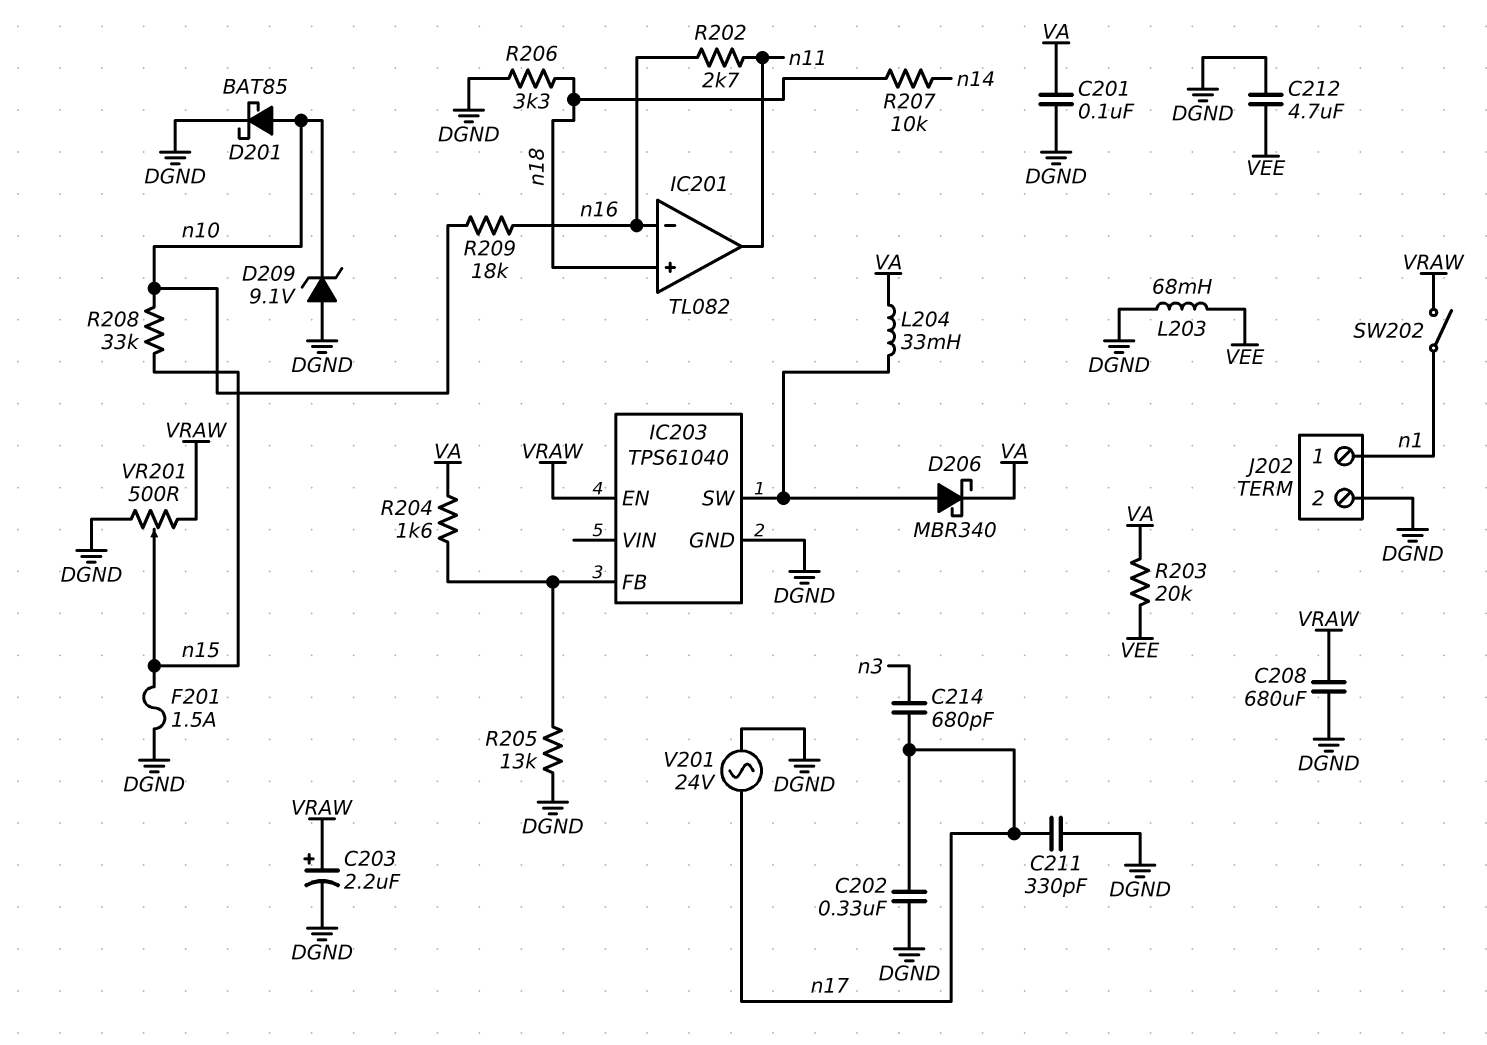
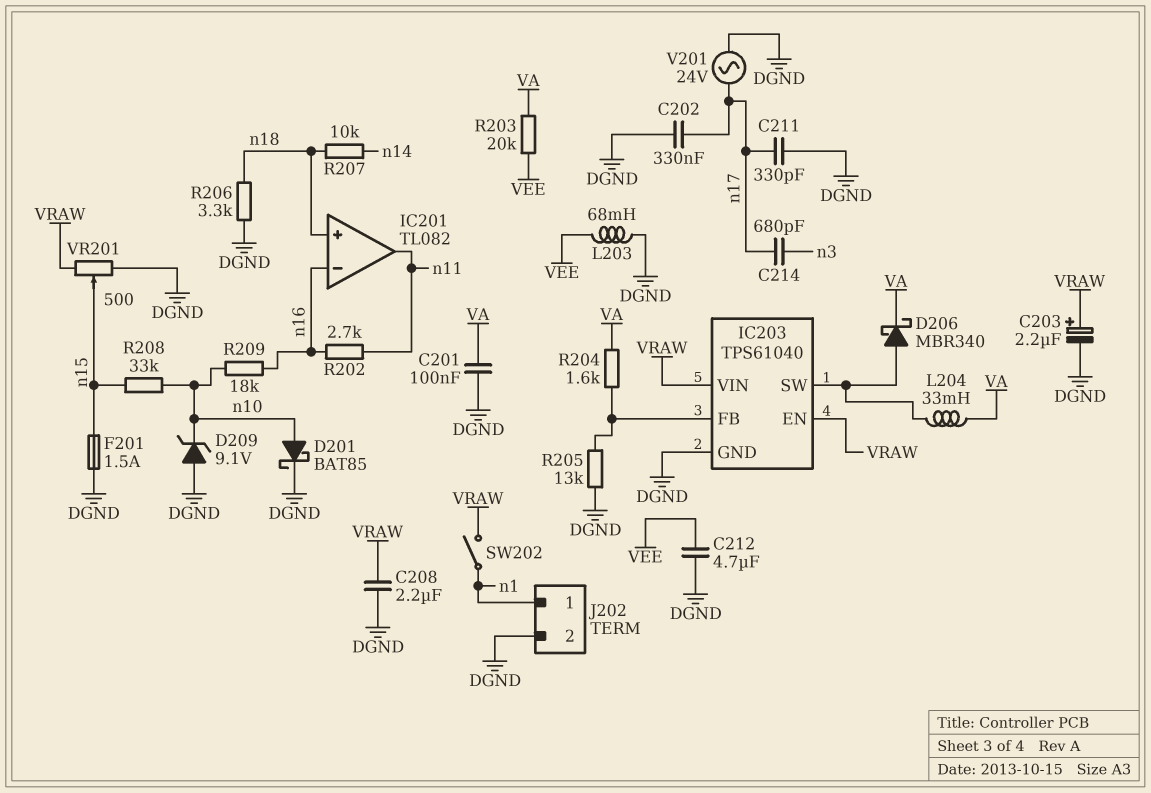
C208: 680uF (DGND, VRAW) -> 2.2uF (DGND, VRAW)
IC203 pin VIN: none -> VRAW

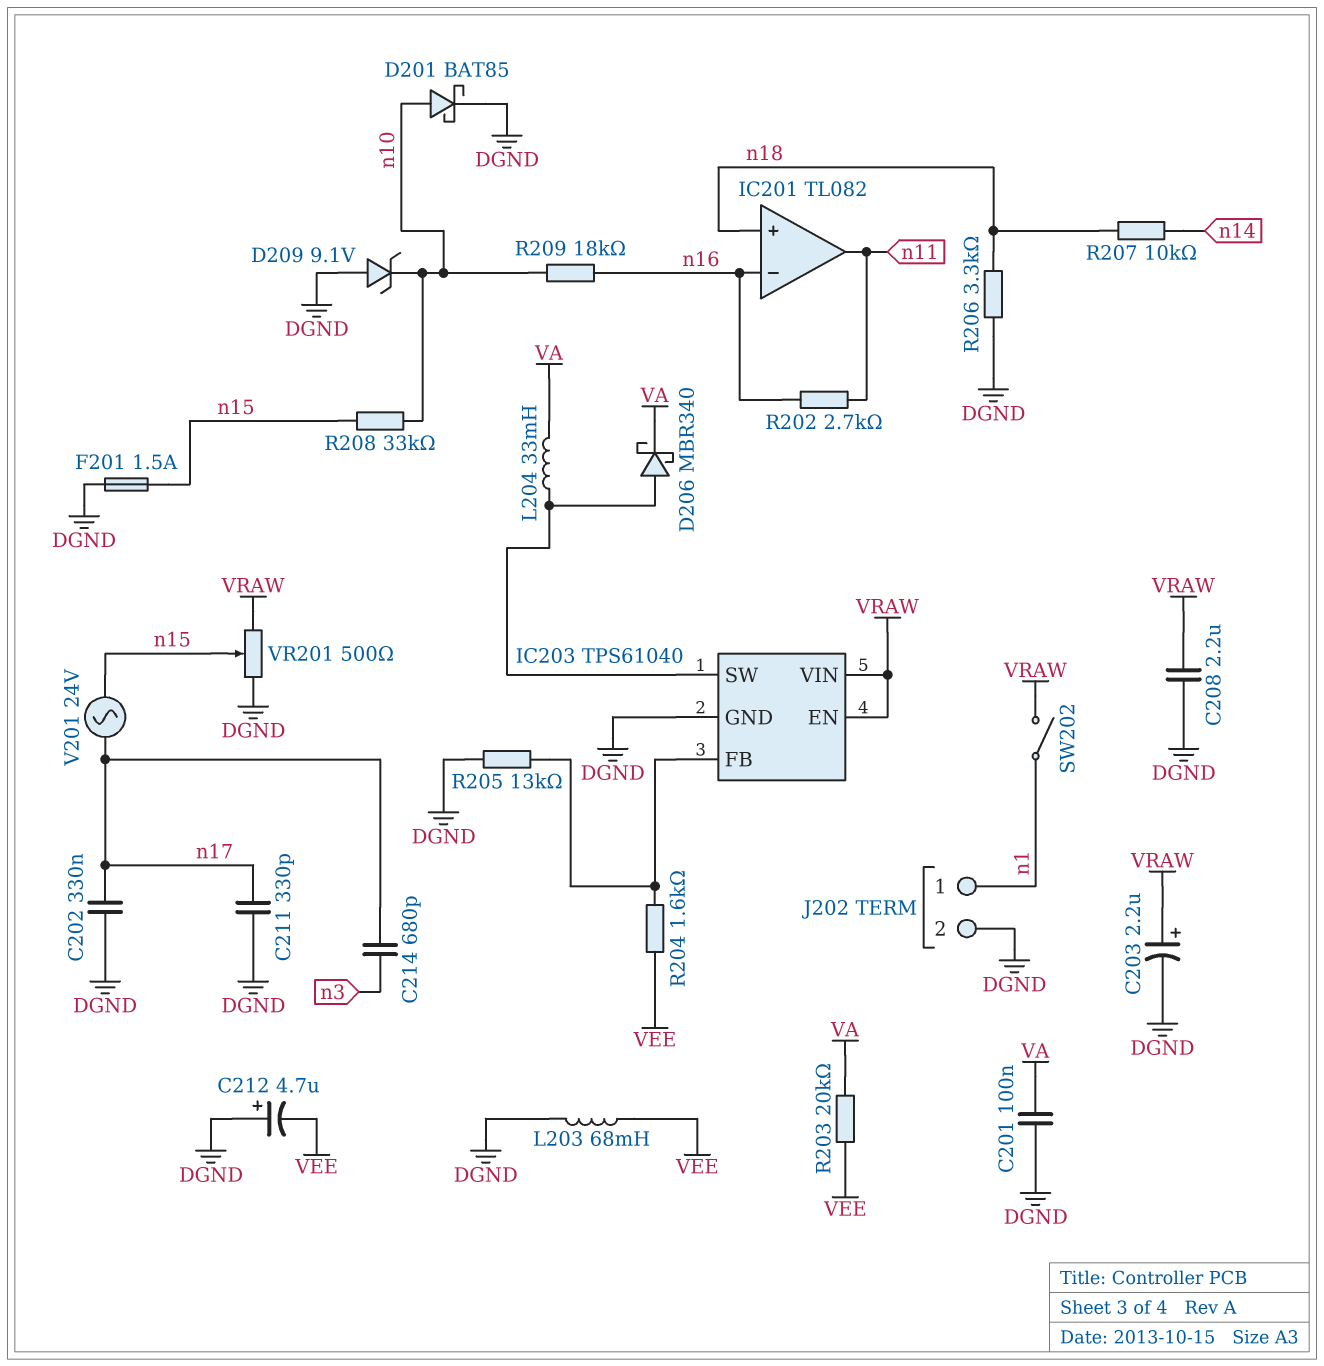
C212: 4.7uF (DGND, VEE) -> 4.7uF (plus DGND, minus VEE)
R204: 1.6k (IC203/FB, VA) -> 1.6k (IC203/FB, VEE)
V201: AC 24V (DGND, n17) -> AC 24V (n15, n17)

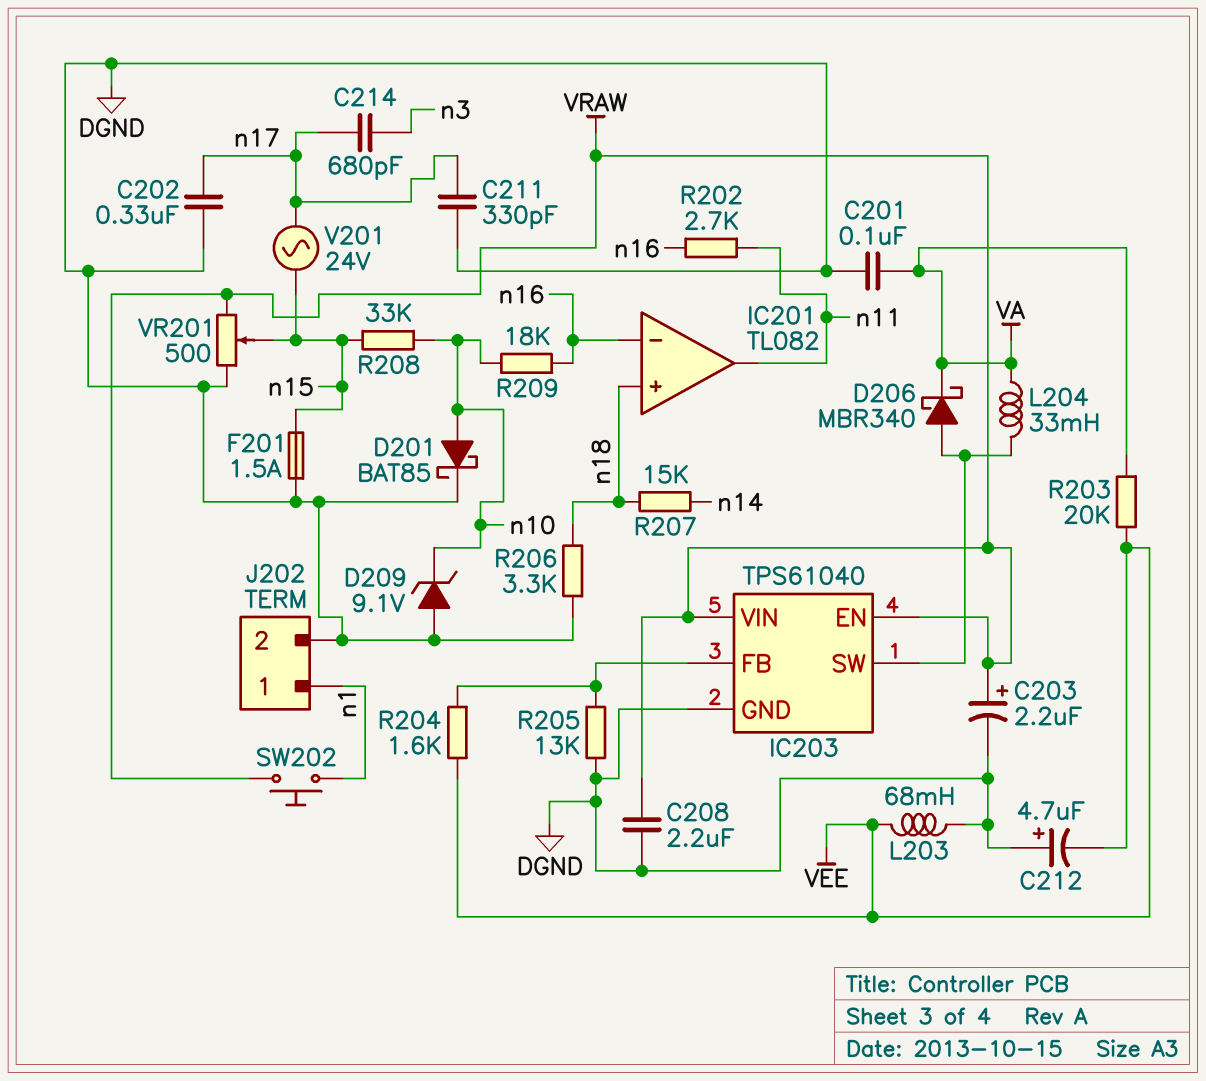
R207: 10k (n14, n18) -> 15k (n14, n18)
SW202: switch (VRAW, n1) -> button (VRAW, n1)

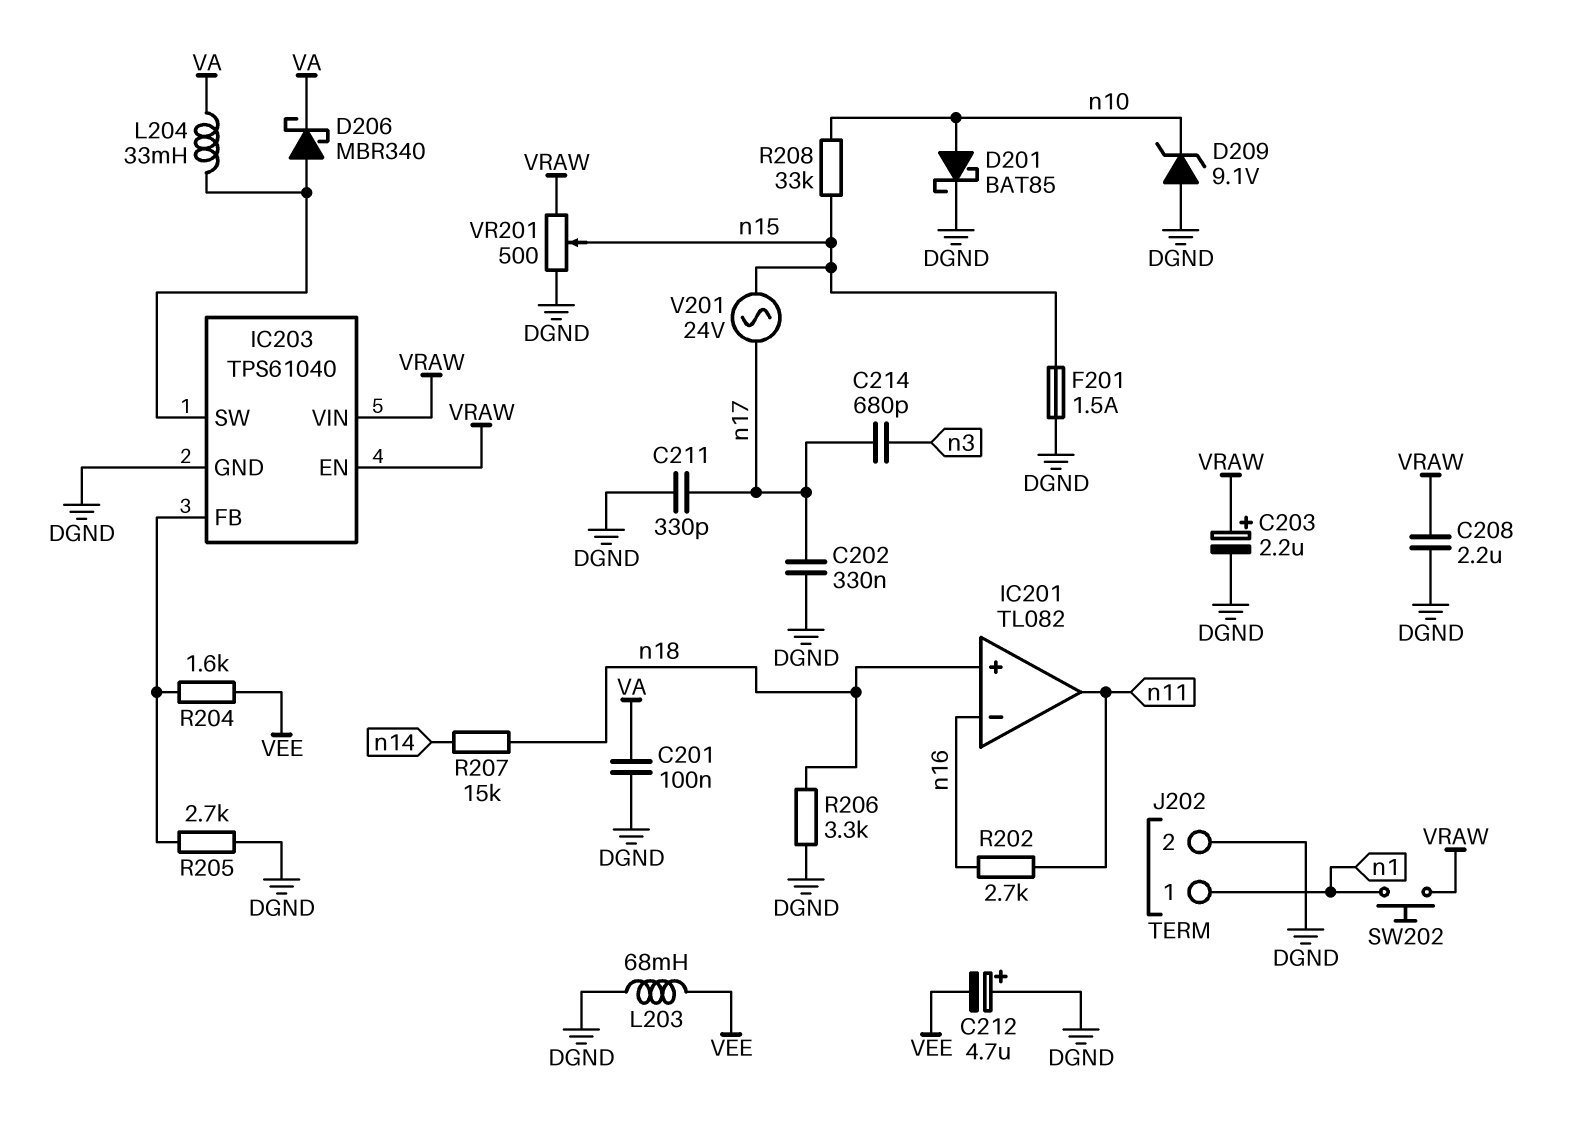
R203: 20k (VA, VEE) -> none
R205: 13k (DGND, IC203/FB) -> 2.7k (DGND, IC203/FB)
R209: 18k (n10, n16) -> none

